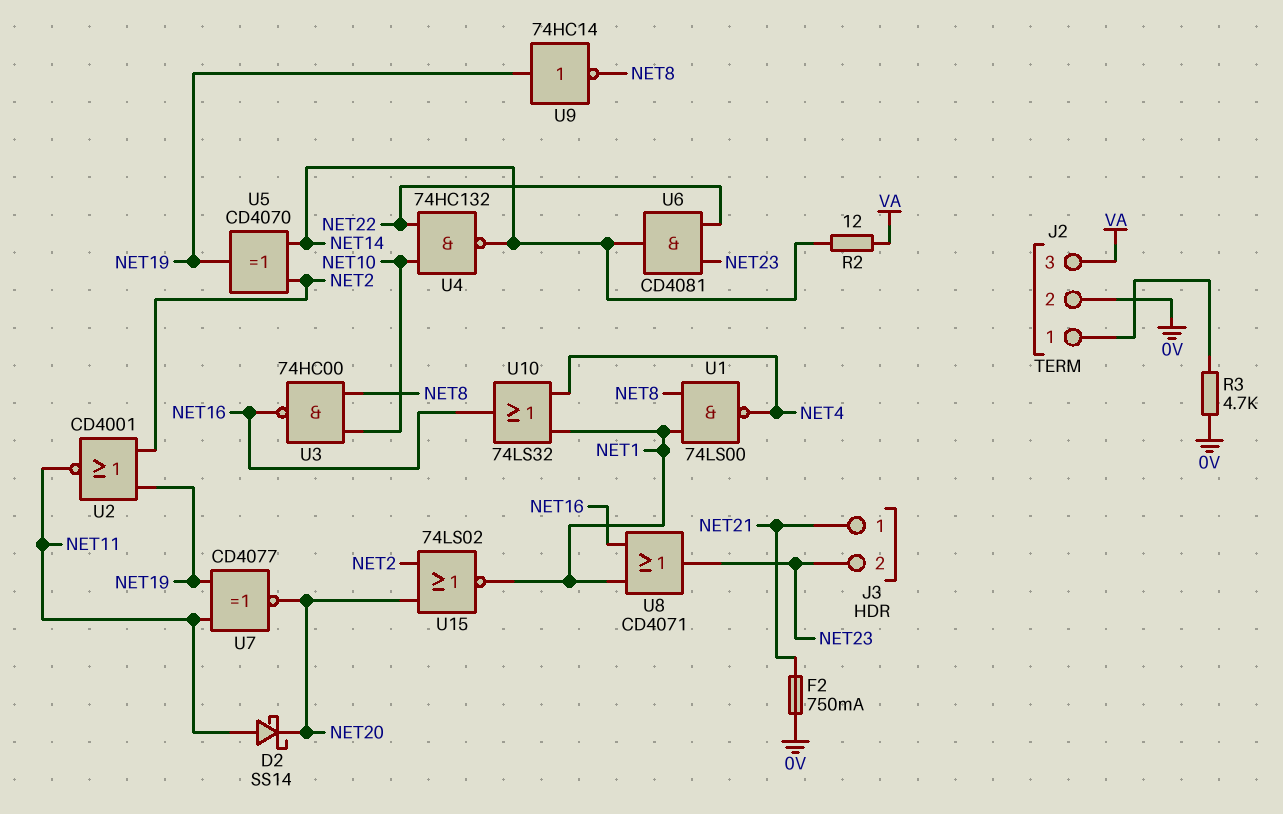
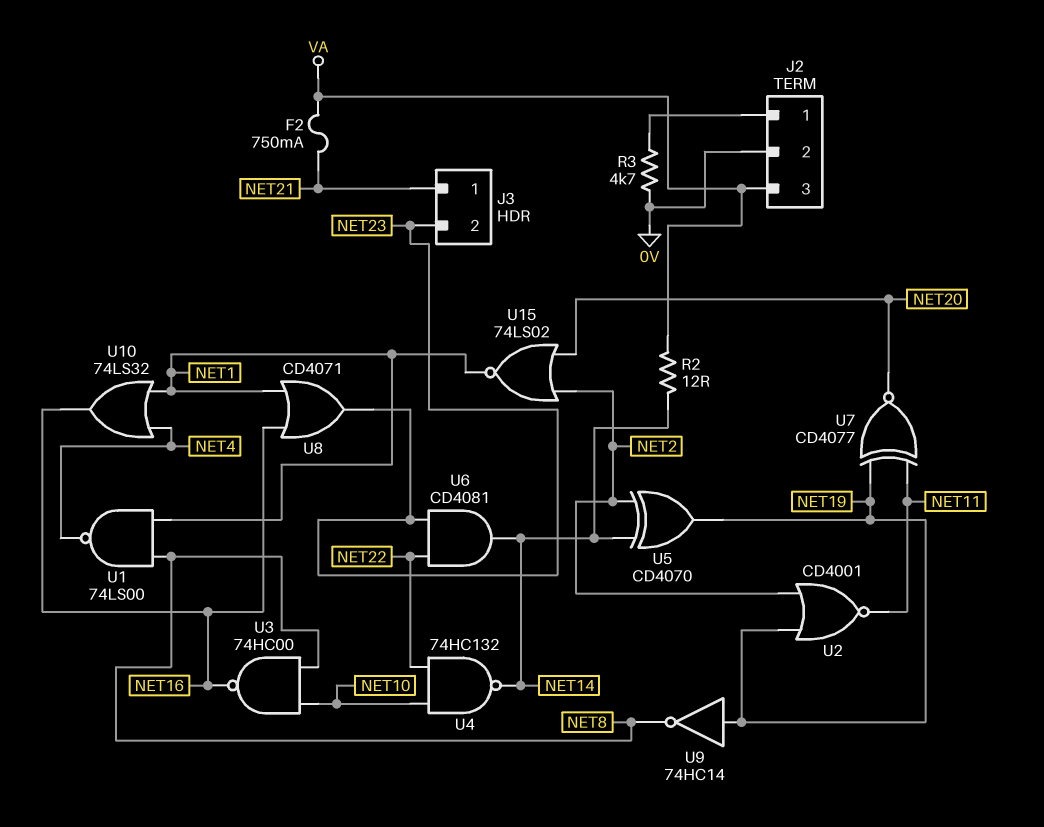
D2: schottky SS14 (A NET11, K NET20) -> none
F2: 750mA (0V, NET21) -> 750mA (NET21, VA)

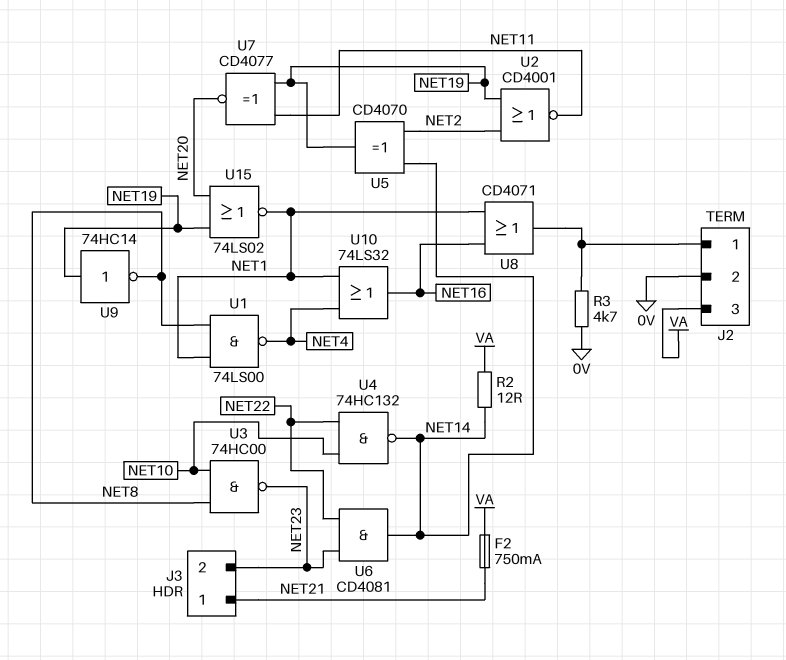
U3: NAND 74HC00 (in NET8, in NET10, out NET16) -> NAND 74HC00 (in NET8, in NET10, out NET23)
U8: OR CD4071 (in NET1, in NET16, out NET23) -> OR CD4071 (in NET1, in NET16, out J2/1)
U15: NOR 74LS02 (in NET2, in NET20, out NET1) -> NOR 74LS02 (in NET19, in NET20, out NET1)

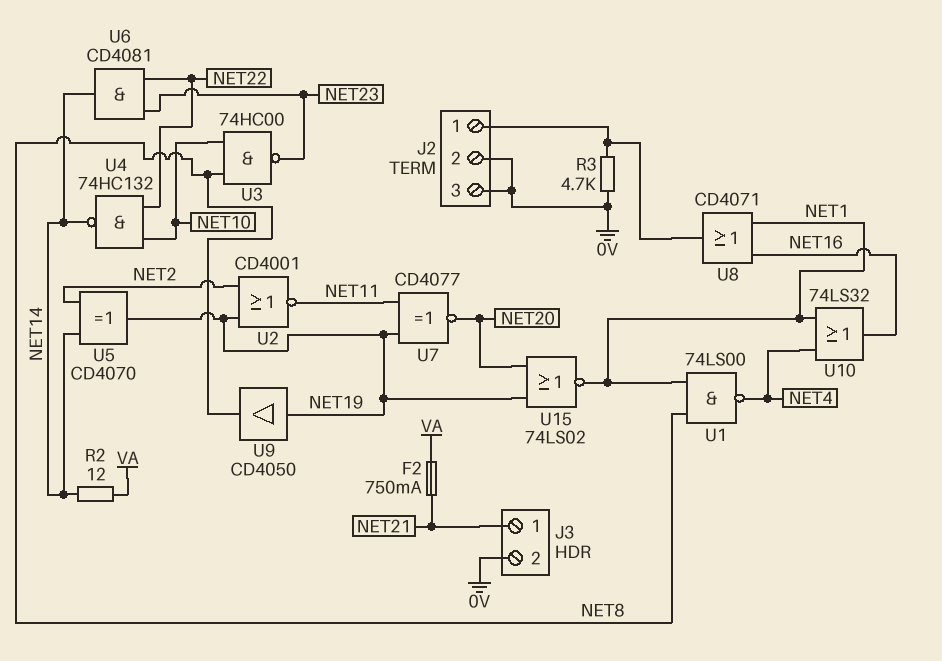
J2 pin 3: VA -> 0V
J3 pin 2: NET23 -> 0V
U9: NOT 74HC14 (in NET19, out NET8) -> buffer CD4050 (in NET19, out NET8)

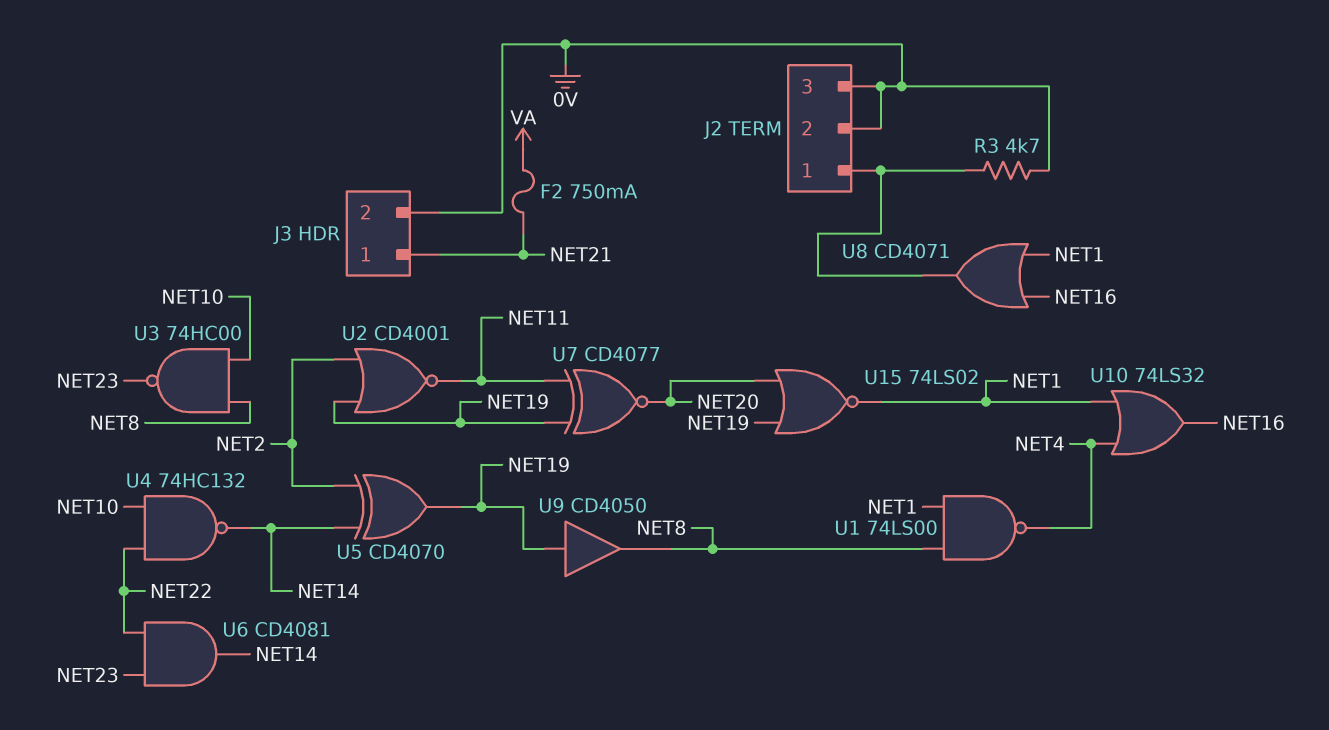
R2: 12 (NET14, VA) -> none

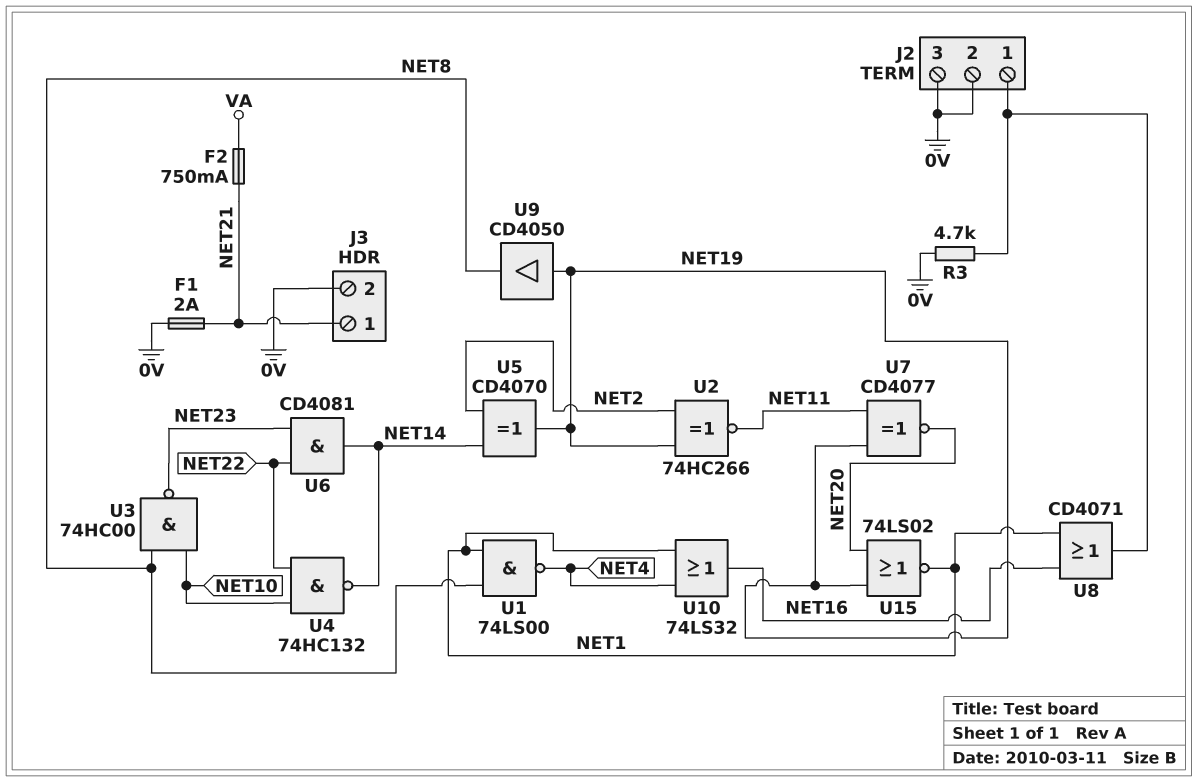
F1: none -> 2A (0V, NET21)
U2: NOR CD4001 (in NET2, in NET19, out NET11) -> XNOR 74HC266 (in NET2, in NET19, out NET11)

